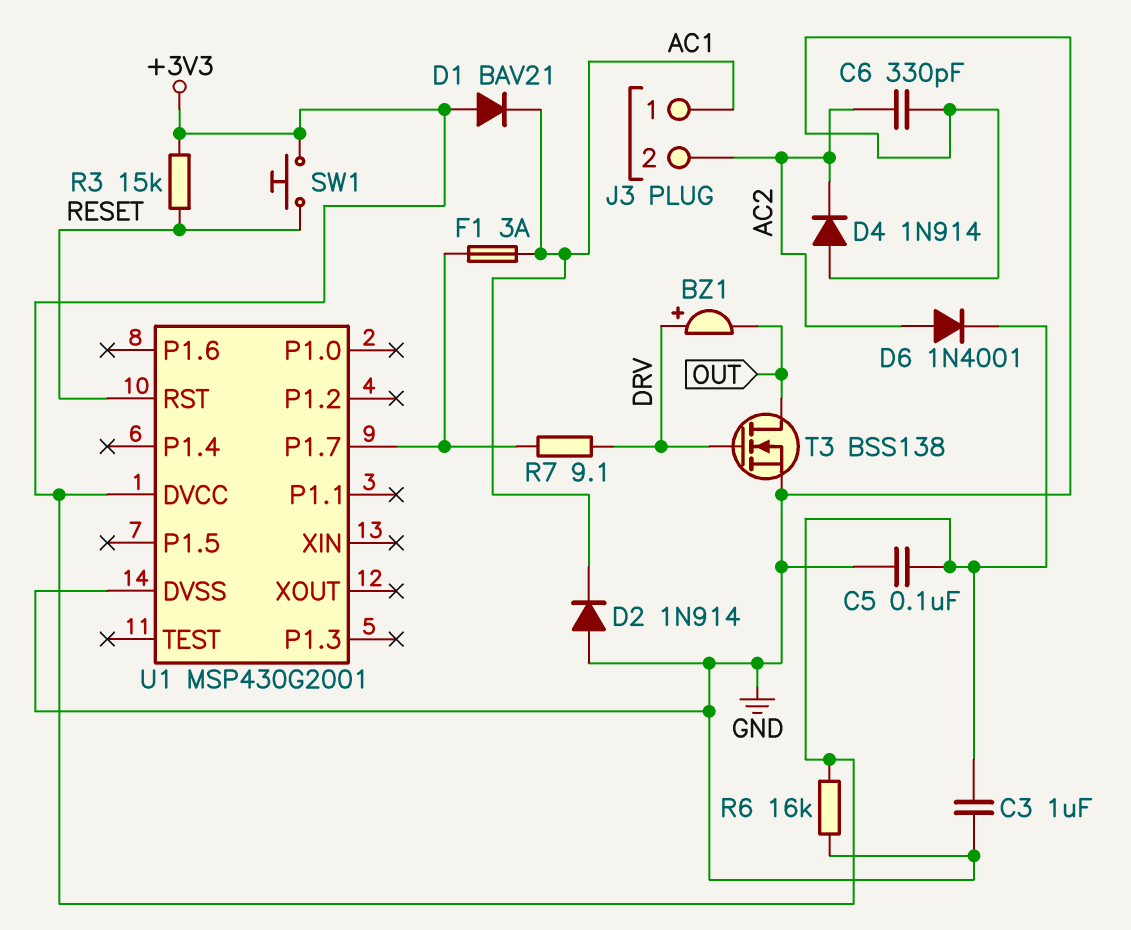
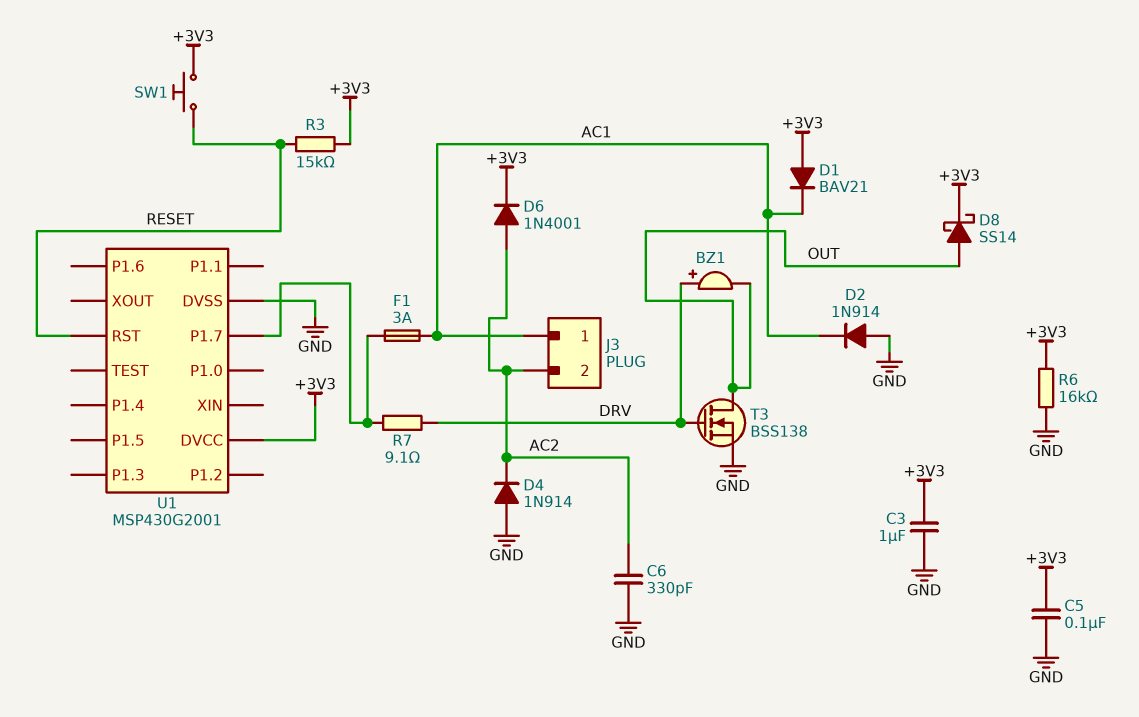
D8: none -> schottky SS14 (A OUT, K +3V3)

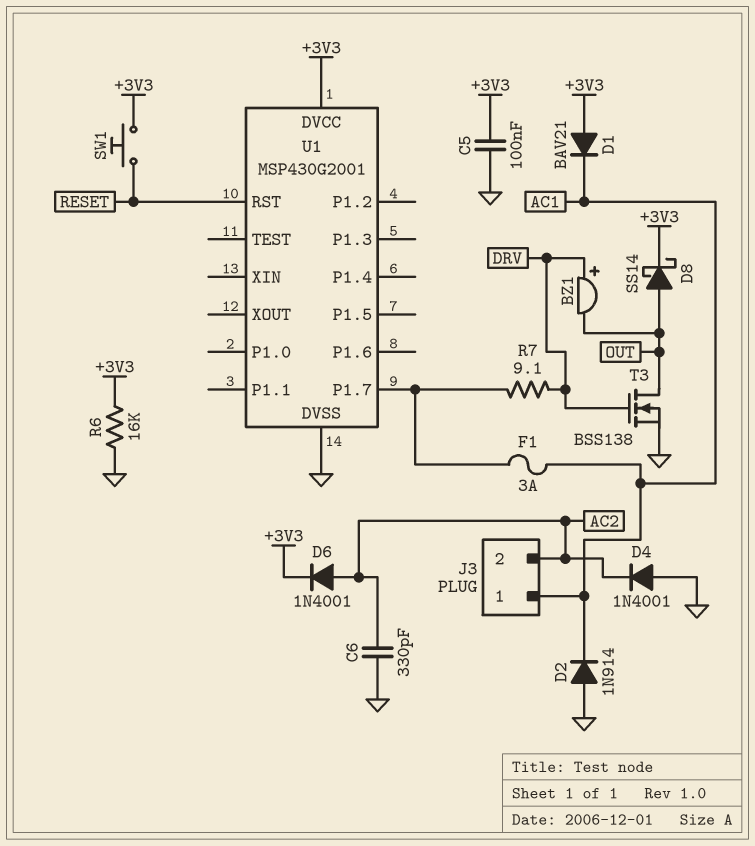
C3: 1uF (+3V3, GND) -> none
D4: diode 1N914 (A GND, K AC2) -> diode 1N4001 (A GND, K AC2)
R3: 15k (+3V3, RESET) -> none

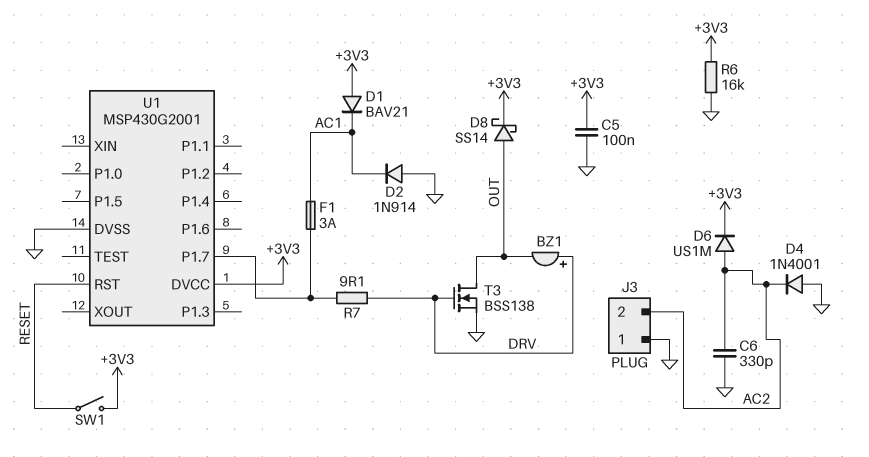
D6: diode 1N4001 (A AC2, K +3V3) -> diode US1M (A AC2, K +3V3)
J3 pin 1: AC1 -> GND
SW1: button (+3V3, RESET) -> switch (+3V3, RESET)

